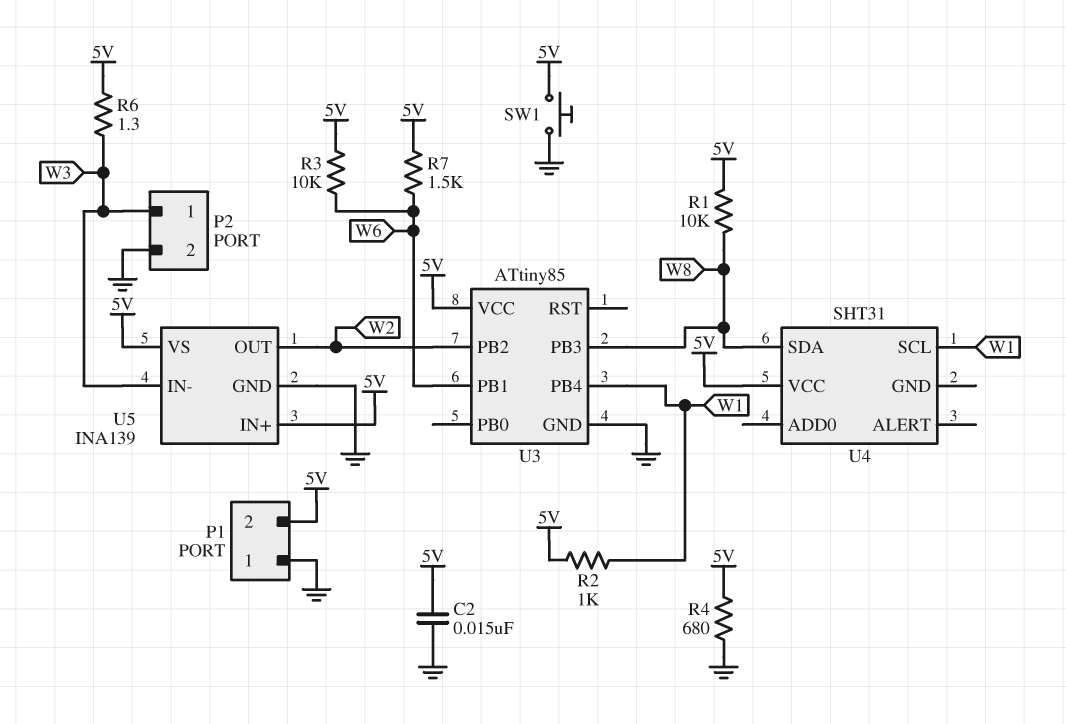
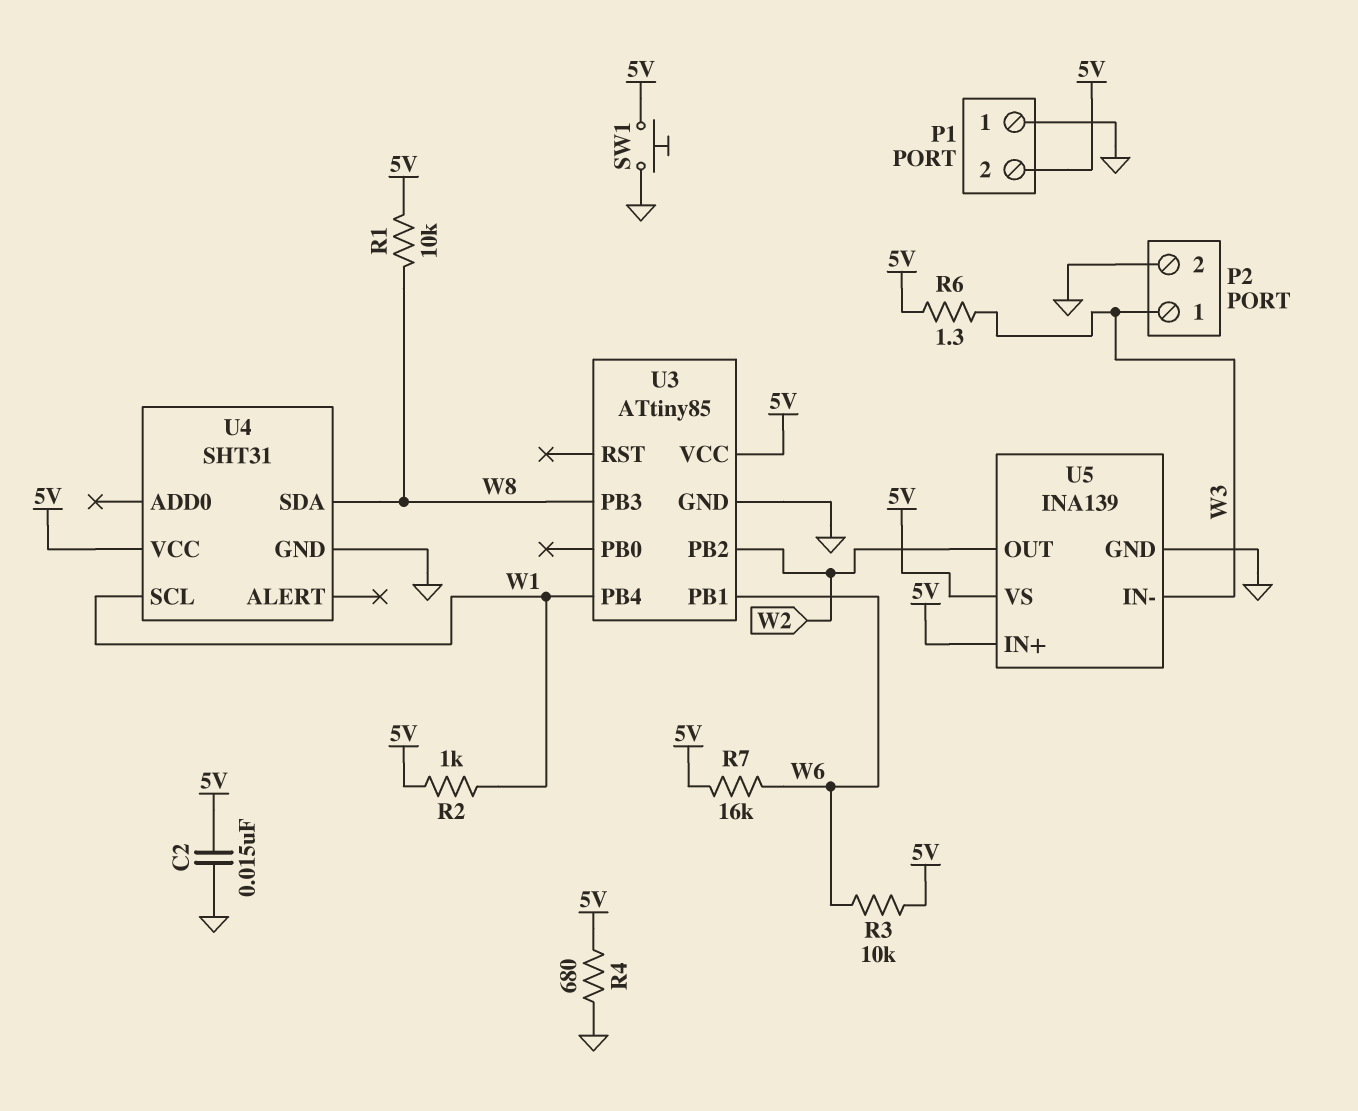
R7: 1.5k (5V, W6) -> 16k (5V, W6)
U4 pin GND: none -> GND

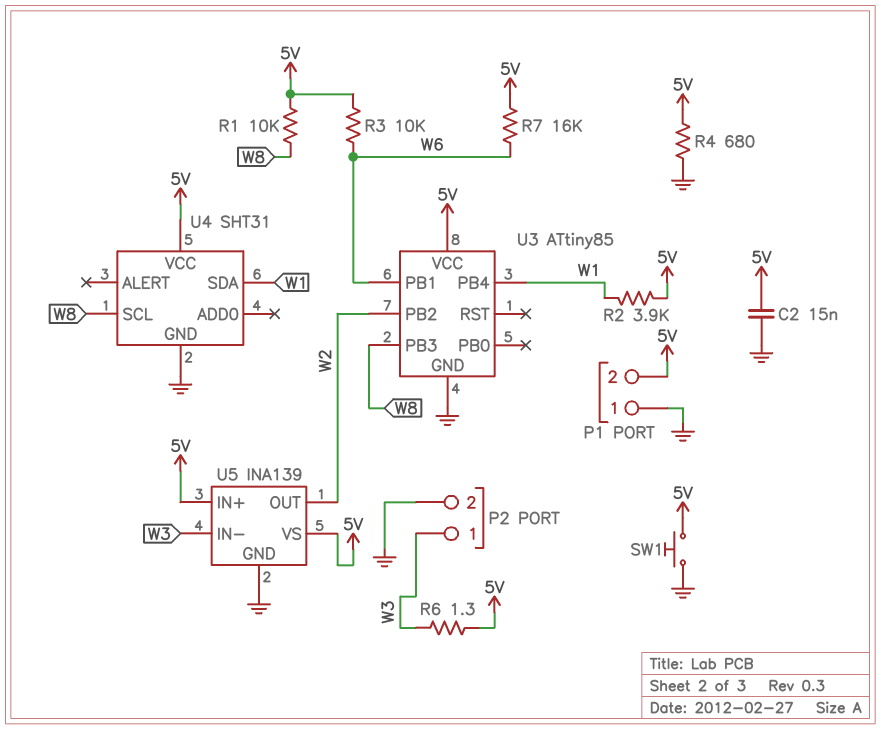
R2: 1k (5V, W1) -> 3.9k (5V, W1)
U4 pin SCL: W1 -> W8
U4 pin SDA: W8 -> W1

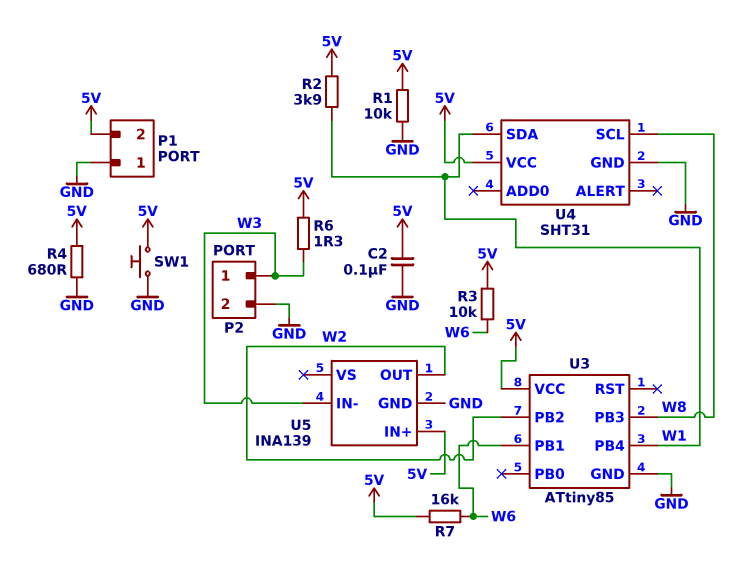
C2: 15nF (5V, GND) -> 100nF (5V, GND)
R1: 10k (5V, W8) -> 10k (5V, GND)
U5 pin VS: 5V -> none

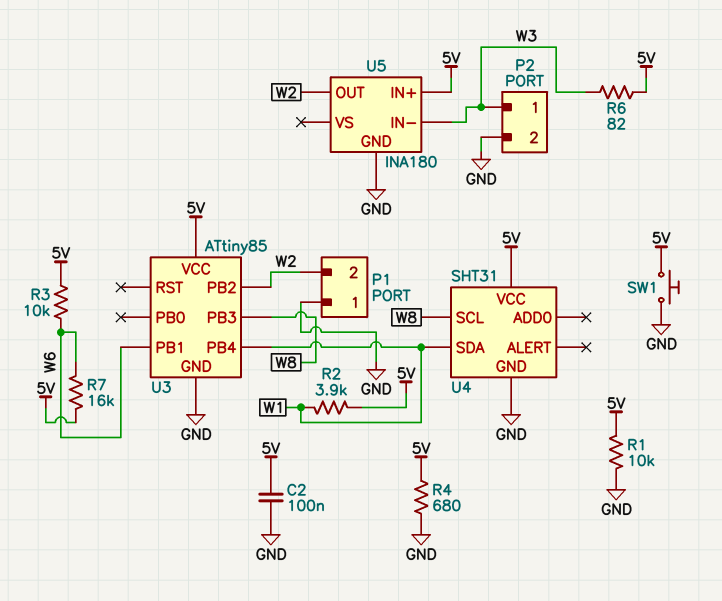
P1 pin 2: 5V -> W2
R6: 1.3 (5V, W3) -> 82 (5V, W3)
U5: INA139 -> INA180

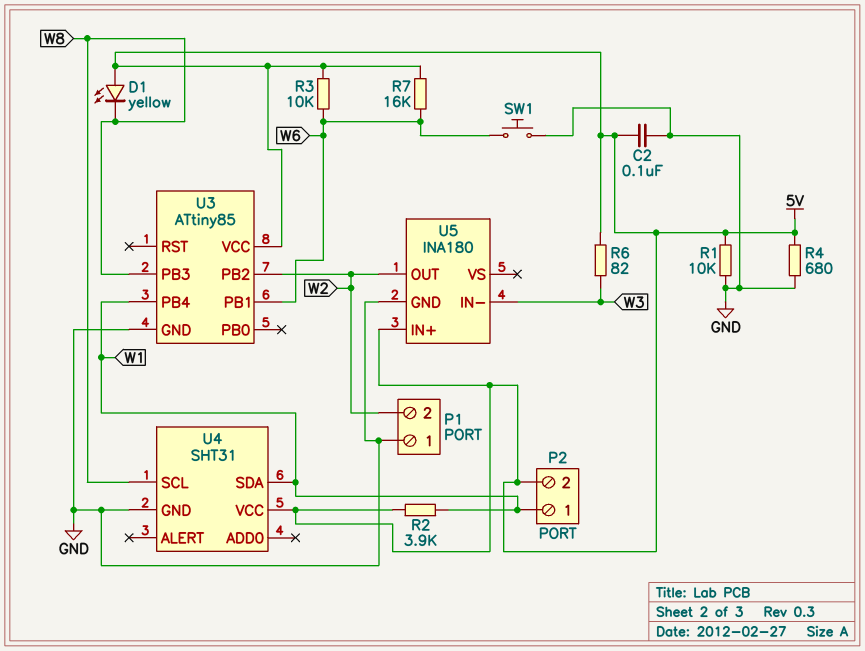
D1: none -> LED yellow (A 5V, K W8)
P2 pin 1: W3 -> W1
P2 pin 2: GND -> 5V
SW1: button (5V, GND) -> button (GND, W6)

